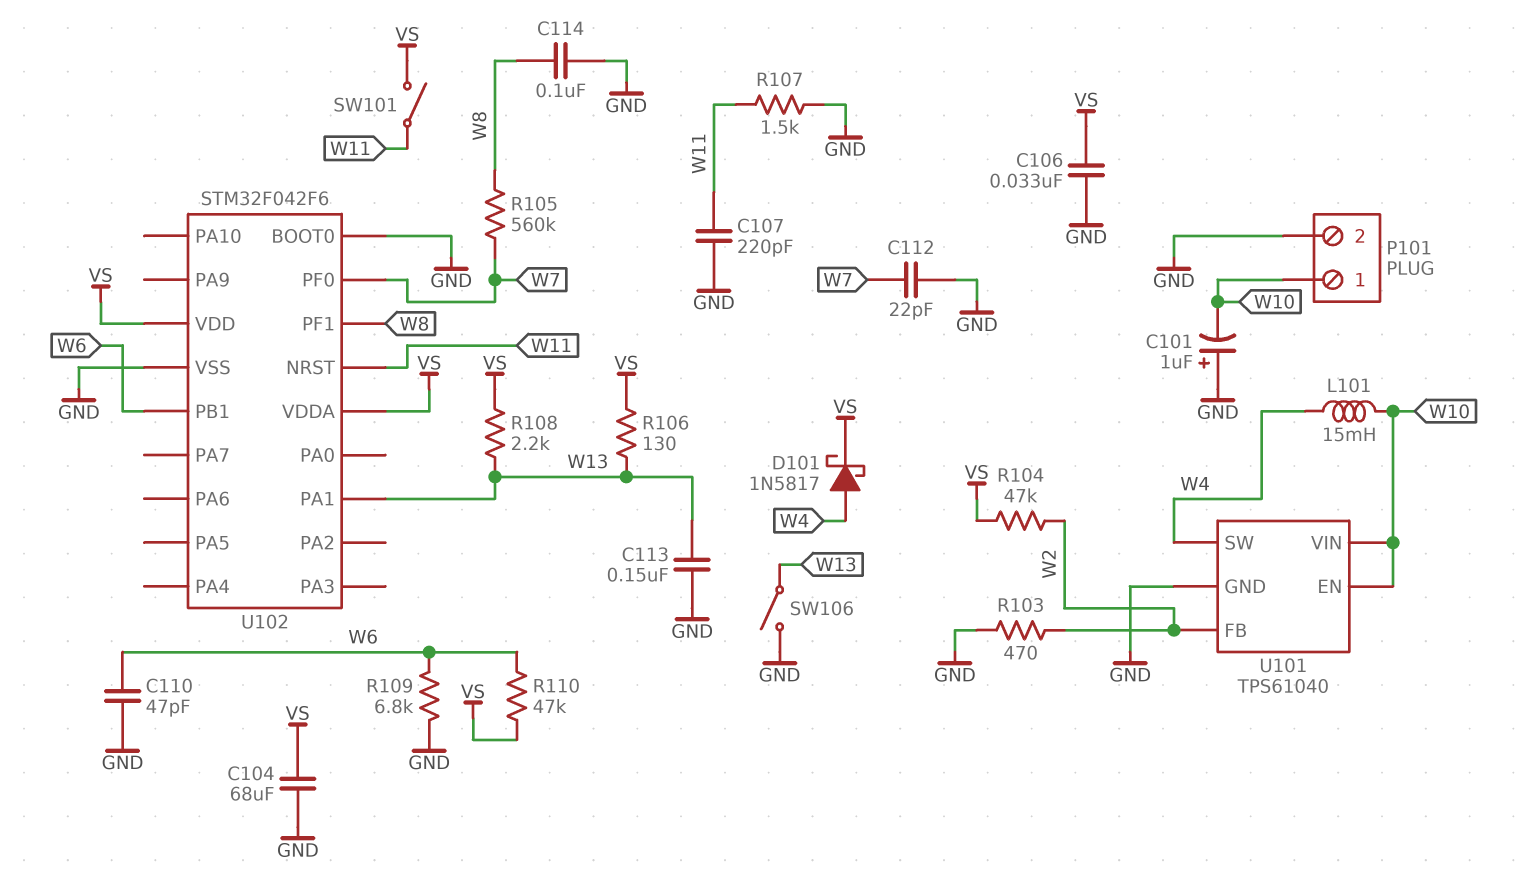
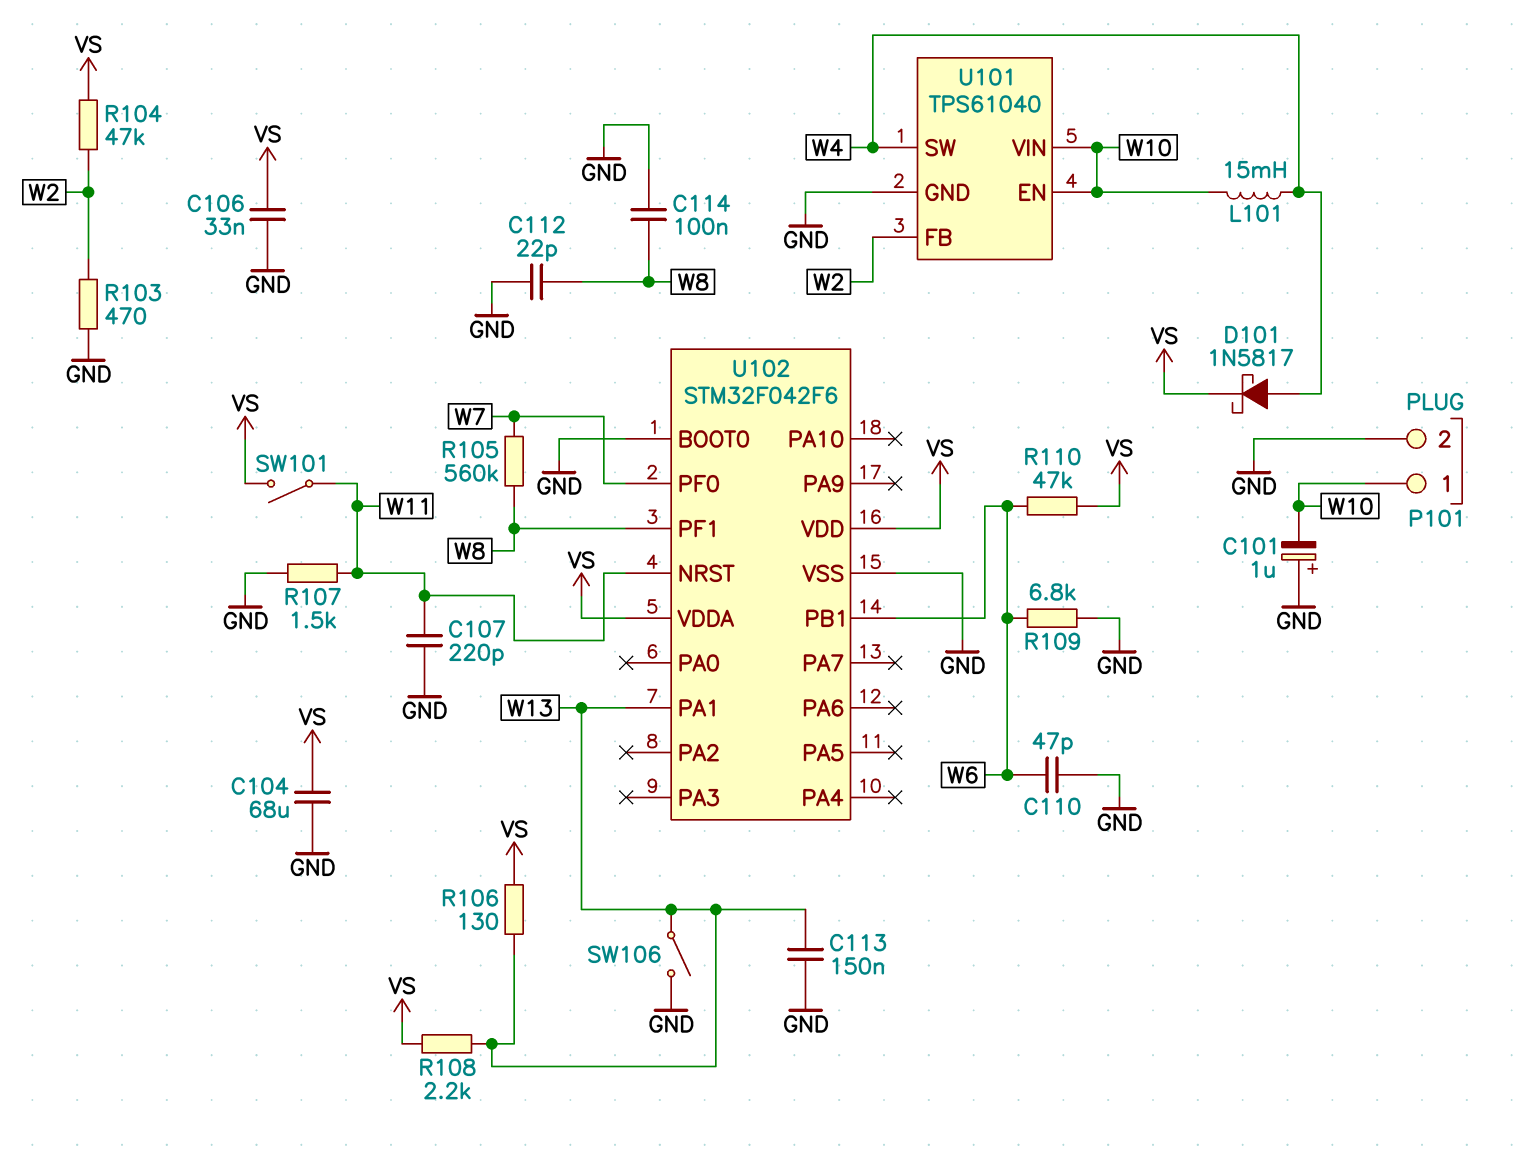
C112: 22pF (GND, W7) -> 22pF (GND, W8)

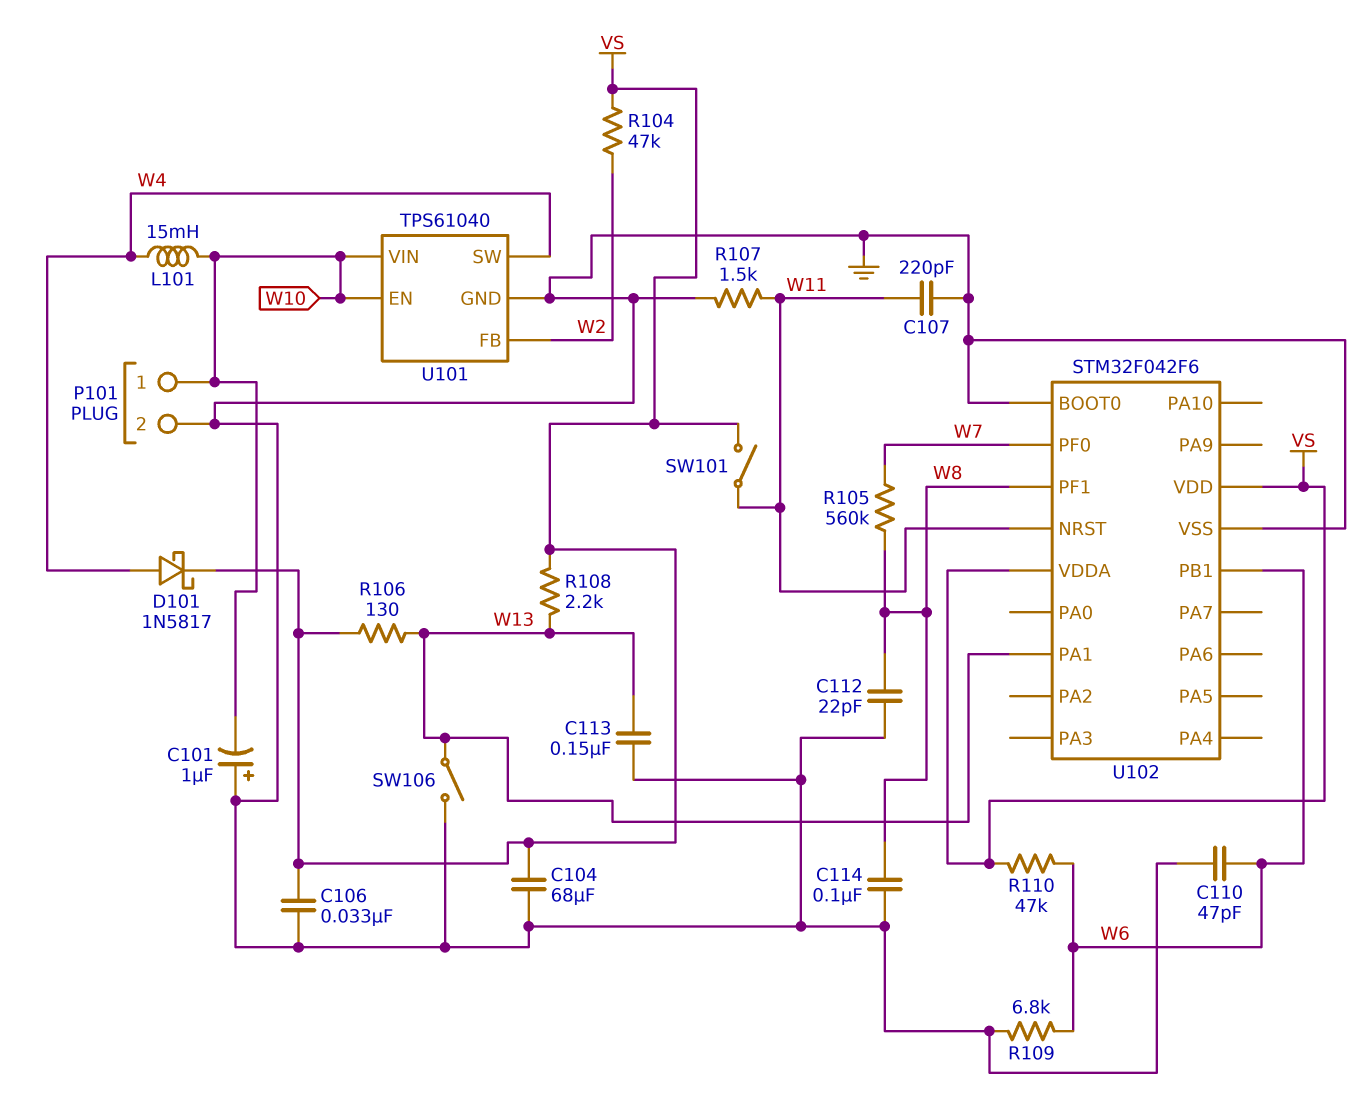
R103: 470 (GND, W2) -> none

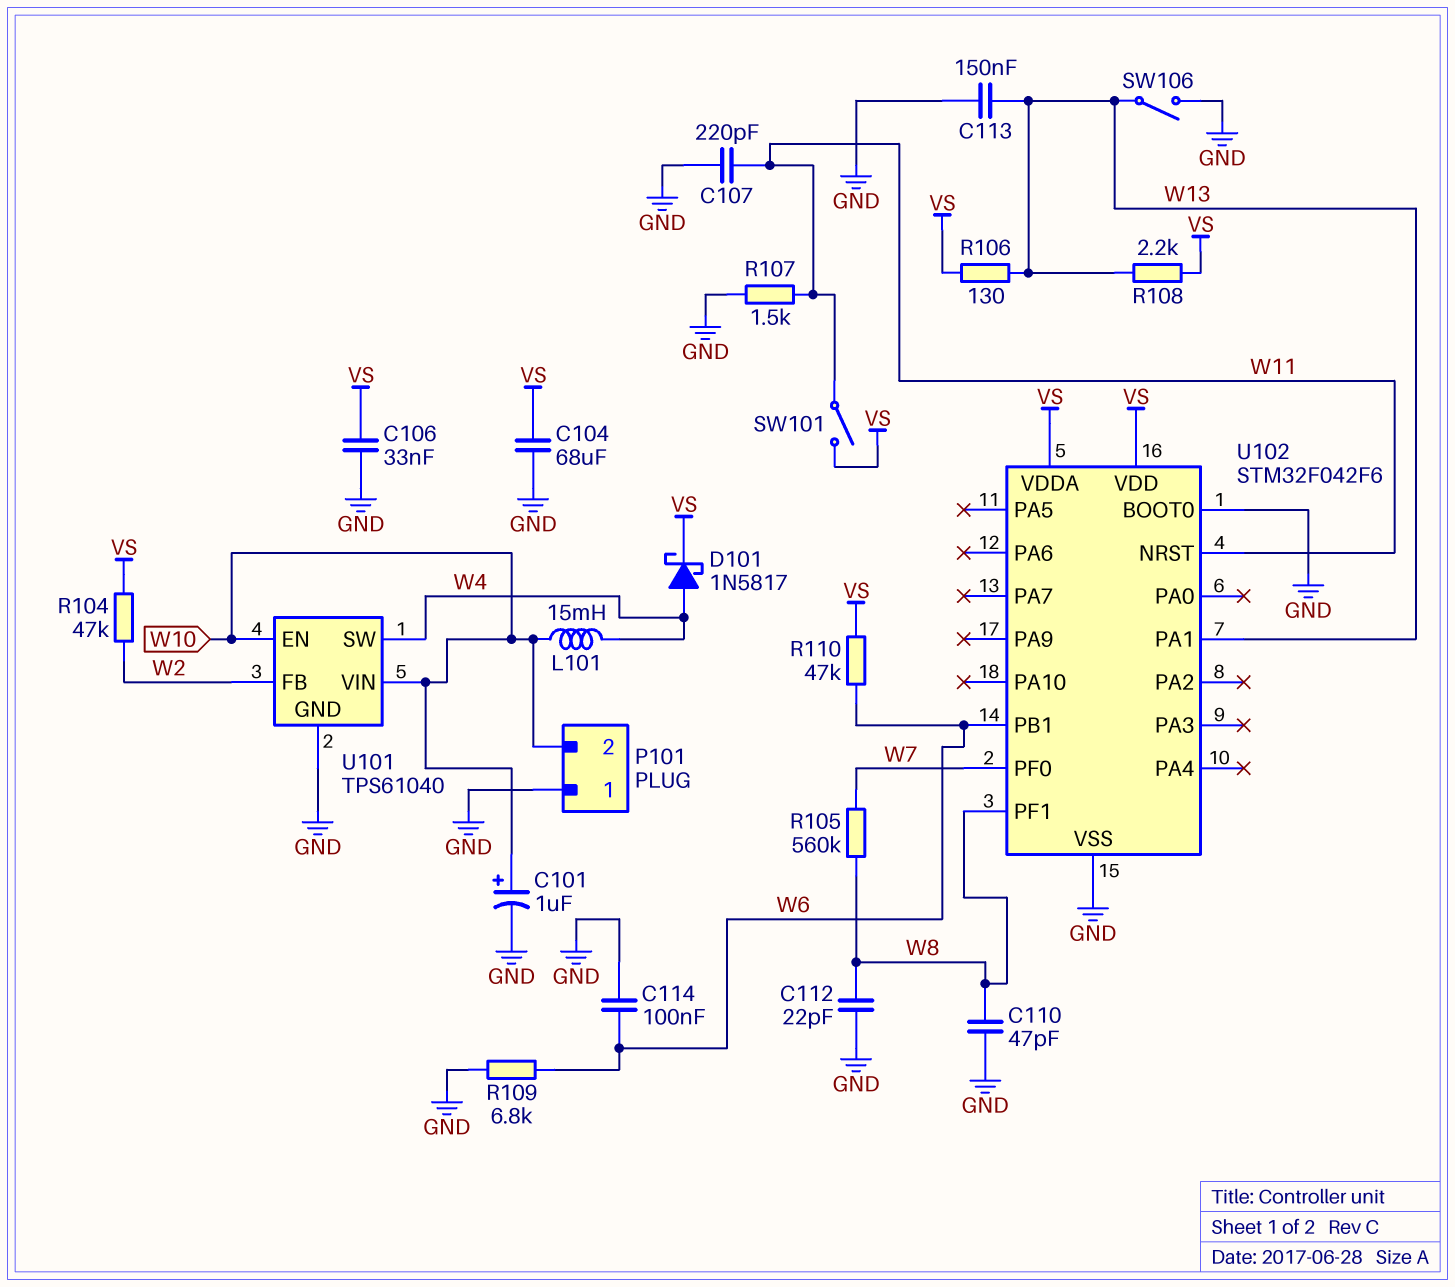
C101: 1uF (plus GND, minus W10) -> 1uF (plus W10, minus GND)
C110: 47pF (GND, W6) -> 47pF (GND, W8)
C114: 100nF (GND, W8) -> 100nF (GND, W6)
P101 pin 1: W10 -> GND
P101 pin 2: GND -> W10

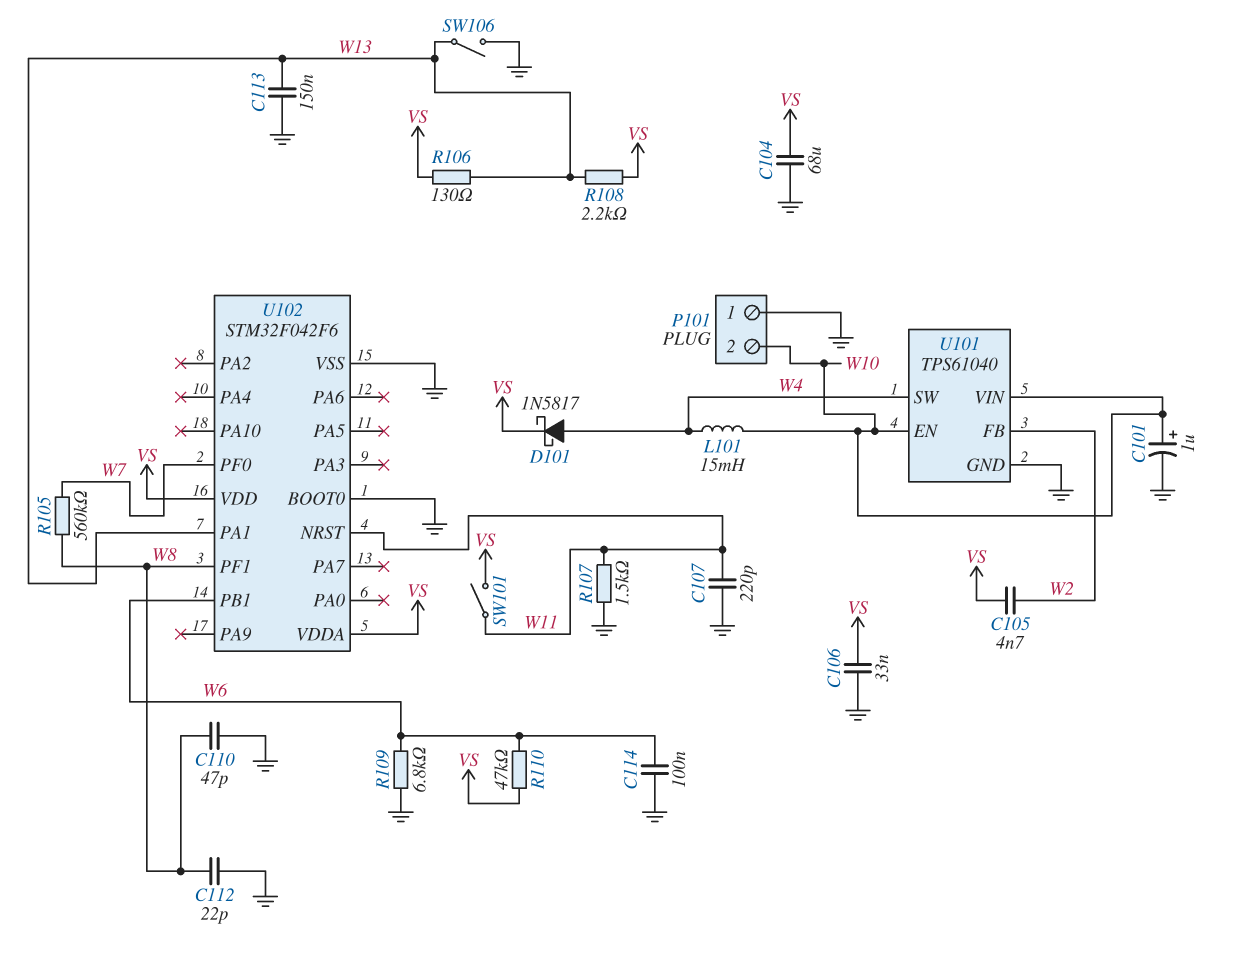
C105: none -> 4.7nF (VS, W2)
R104: 47k (VS, W2) -> none

